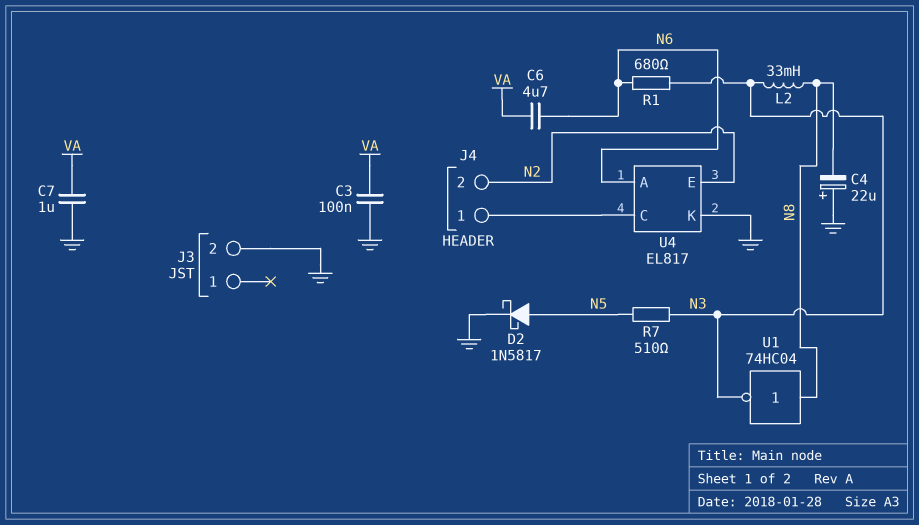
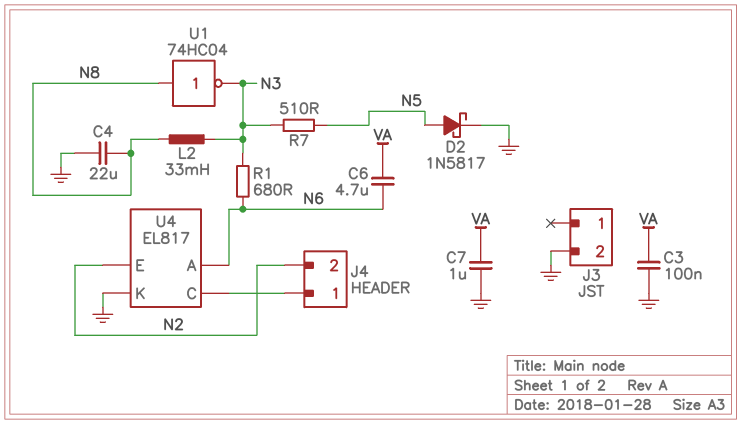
C4: 22uF (plus GND, minus N8) -> 22uF (GND, N8)

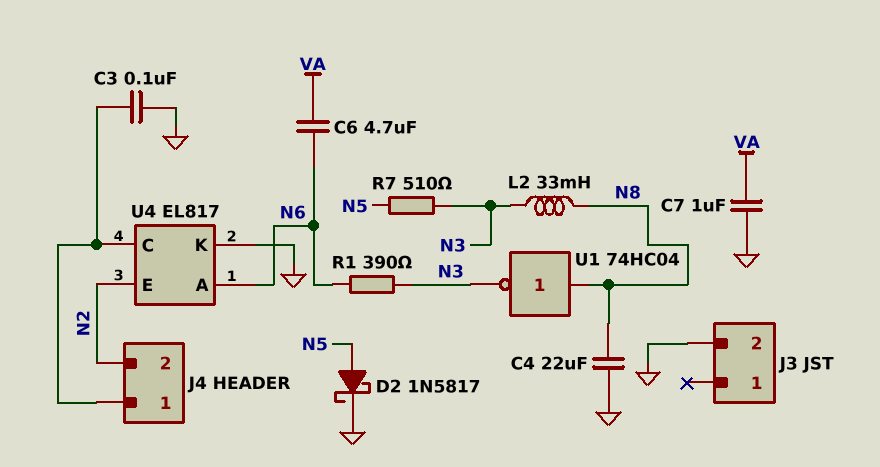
C3: 100nF (GND, VA) -> 100nF (GND, J4/1)
R1: 680 (N3, N6) -> 390 (N3, N6)

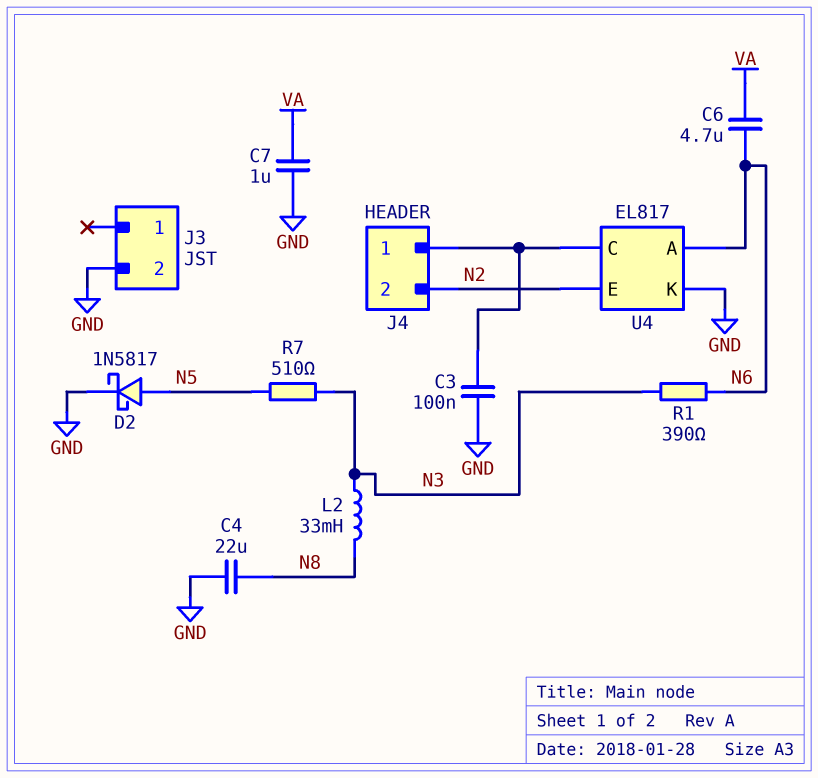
U1: NOT 74HC04 (in N8, out N3) -> none

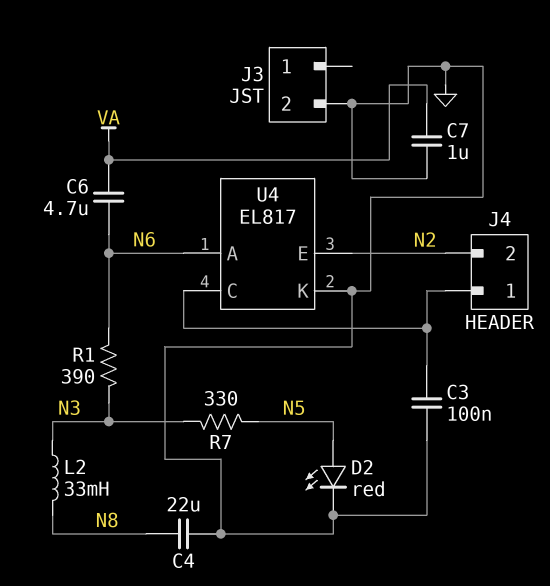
D2: schottky 1N5817 (A N5, K GND) -> LED red (A N5, K GND)
R7: 510 (N3, N5) -> 330 (N3, N5)

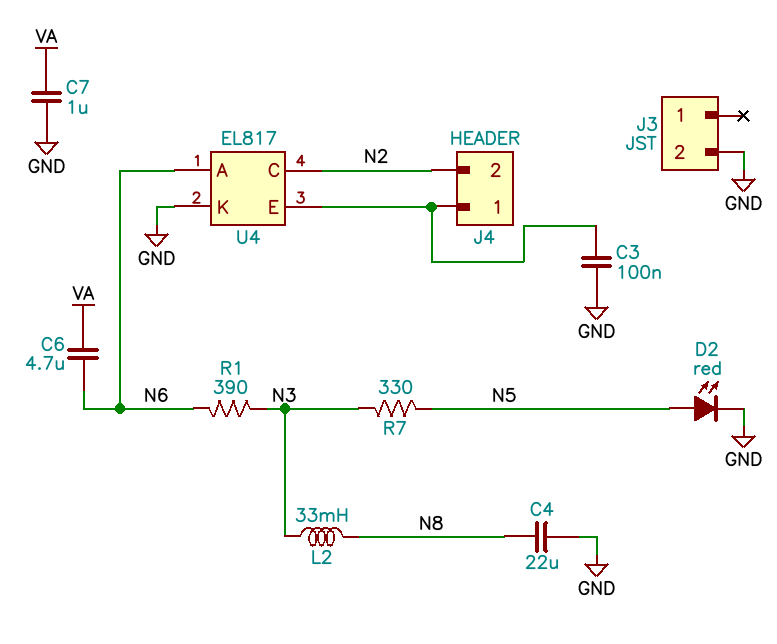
U4 pin C: J4/1 -> N2
U4 pin E: N2 -> J4/1

